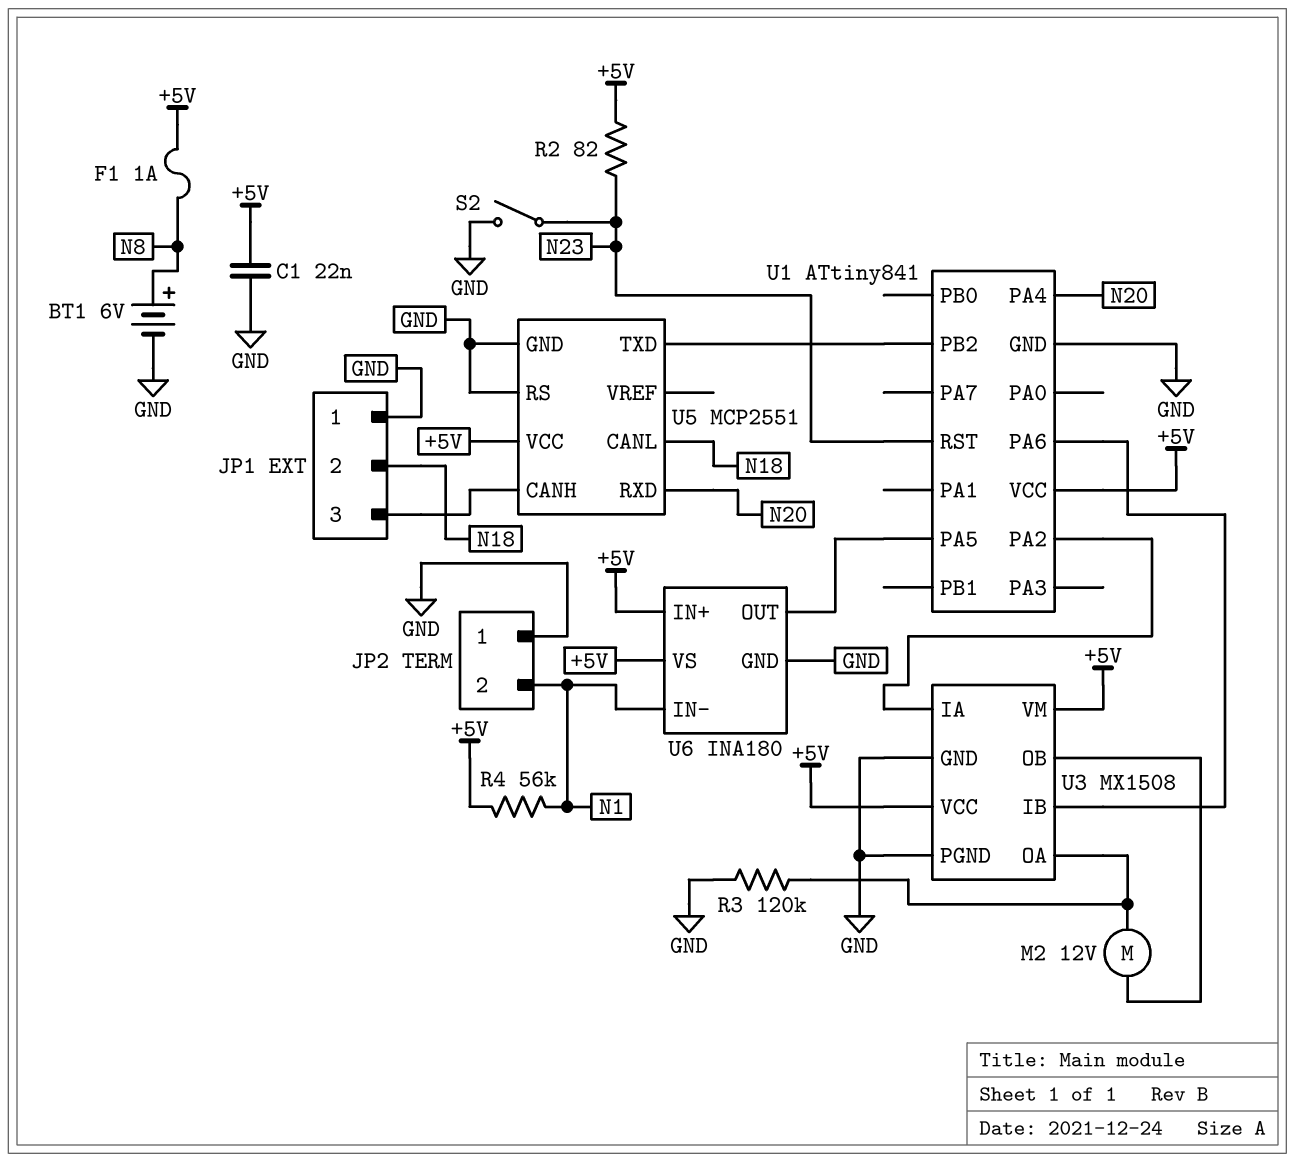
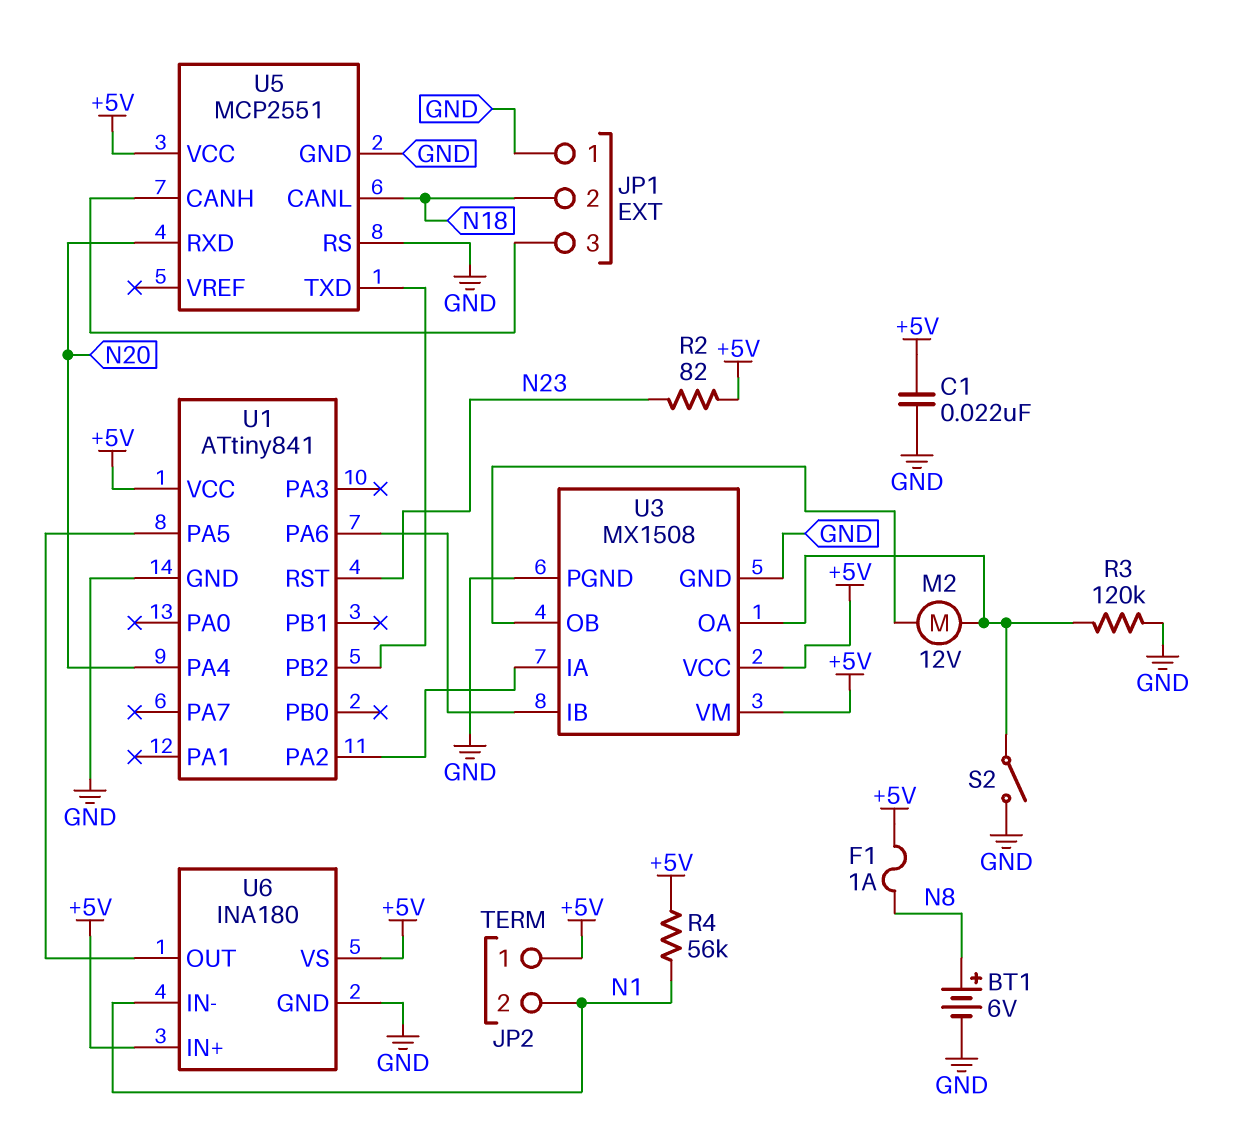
JP2 pin 1: GND -> +5V
S2: switch (GND, N23) -> switch (GND, U3/OA)

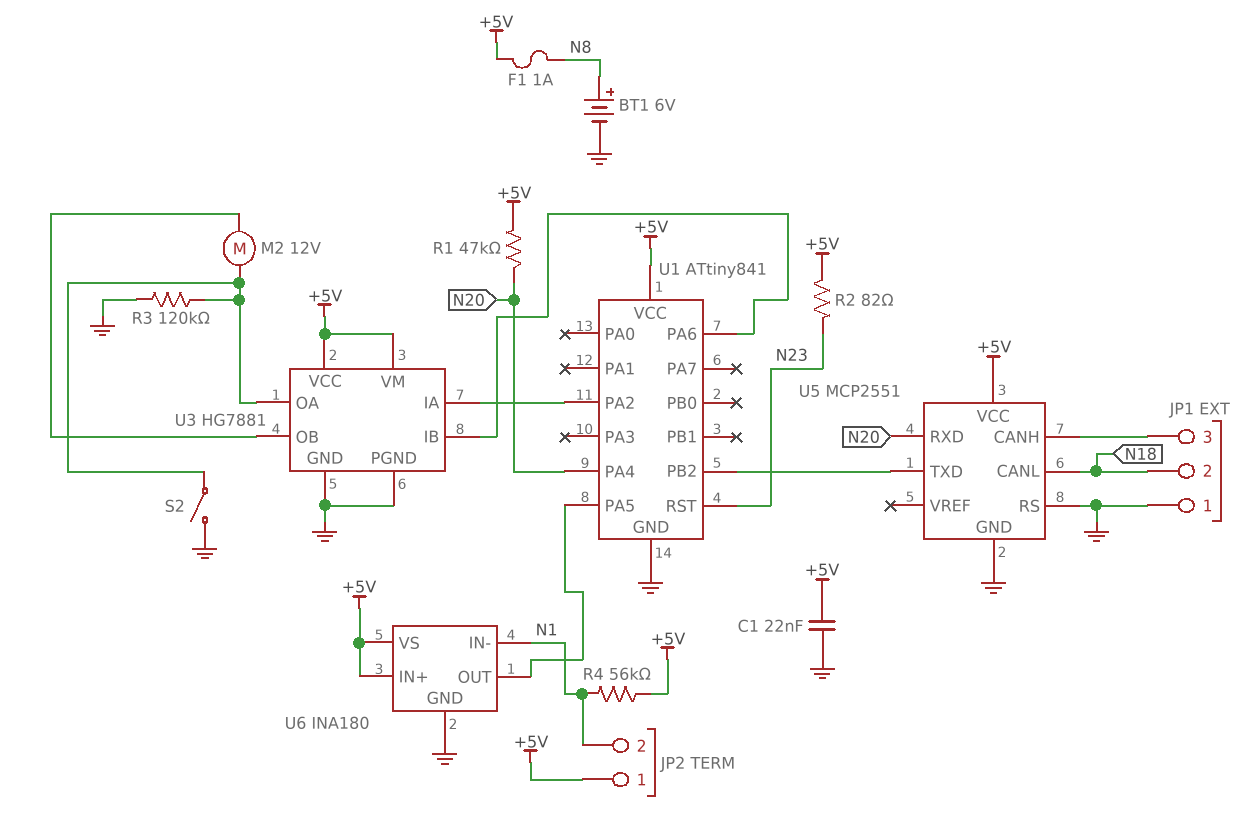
R1: none -> 47k (+5V, N20)
U3: MX1508 -> HG7881

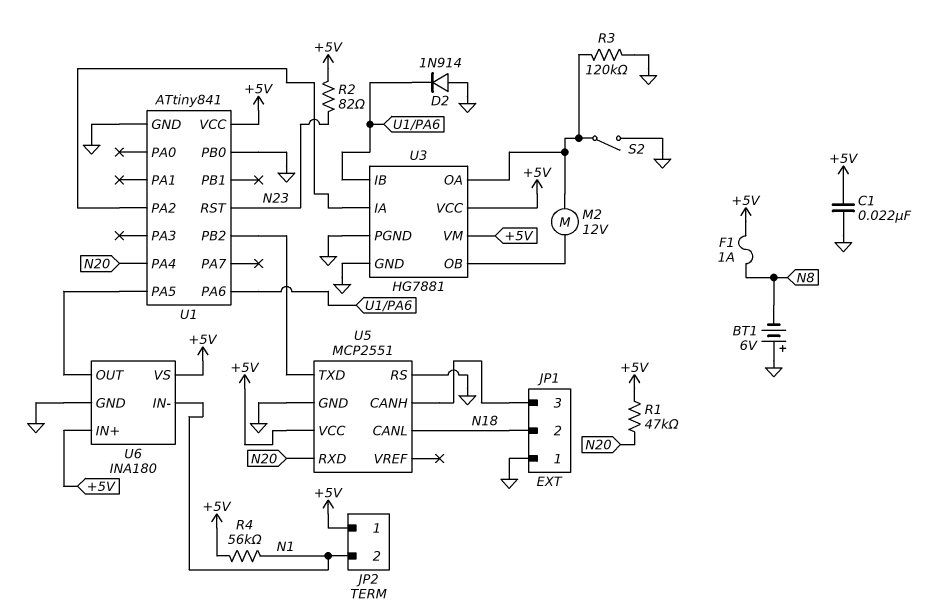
BT1: 6V (plus N8, minus GND) -> 6V (plus GND, minus N8)
D2: none -> diode 1N914 (A GND, K U1/PA6)
U1 pin PB0: none -> GND

